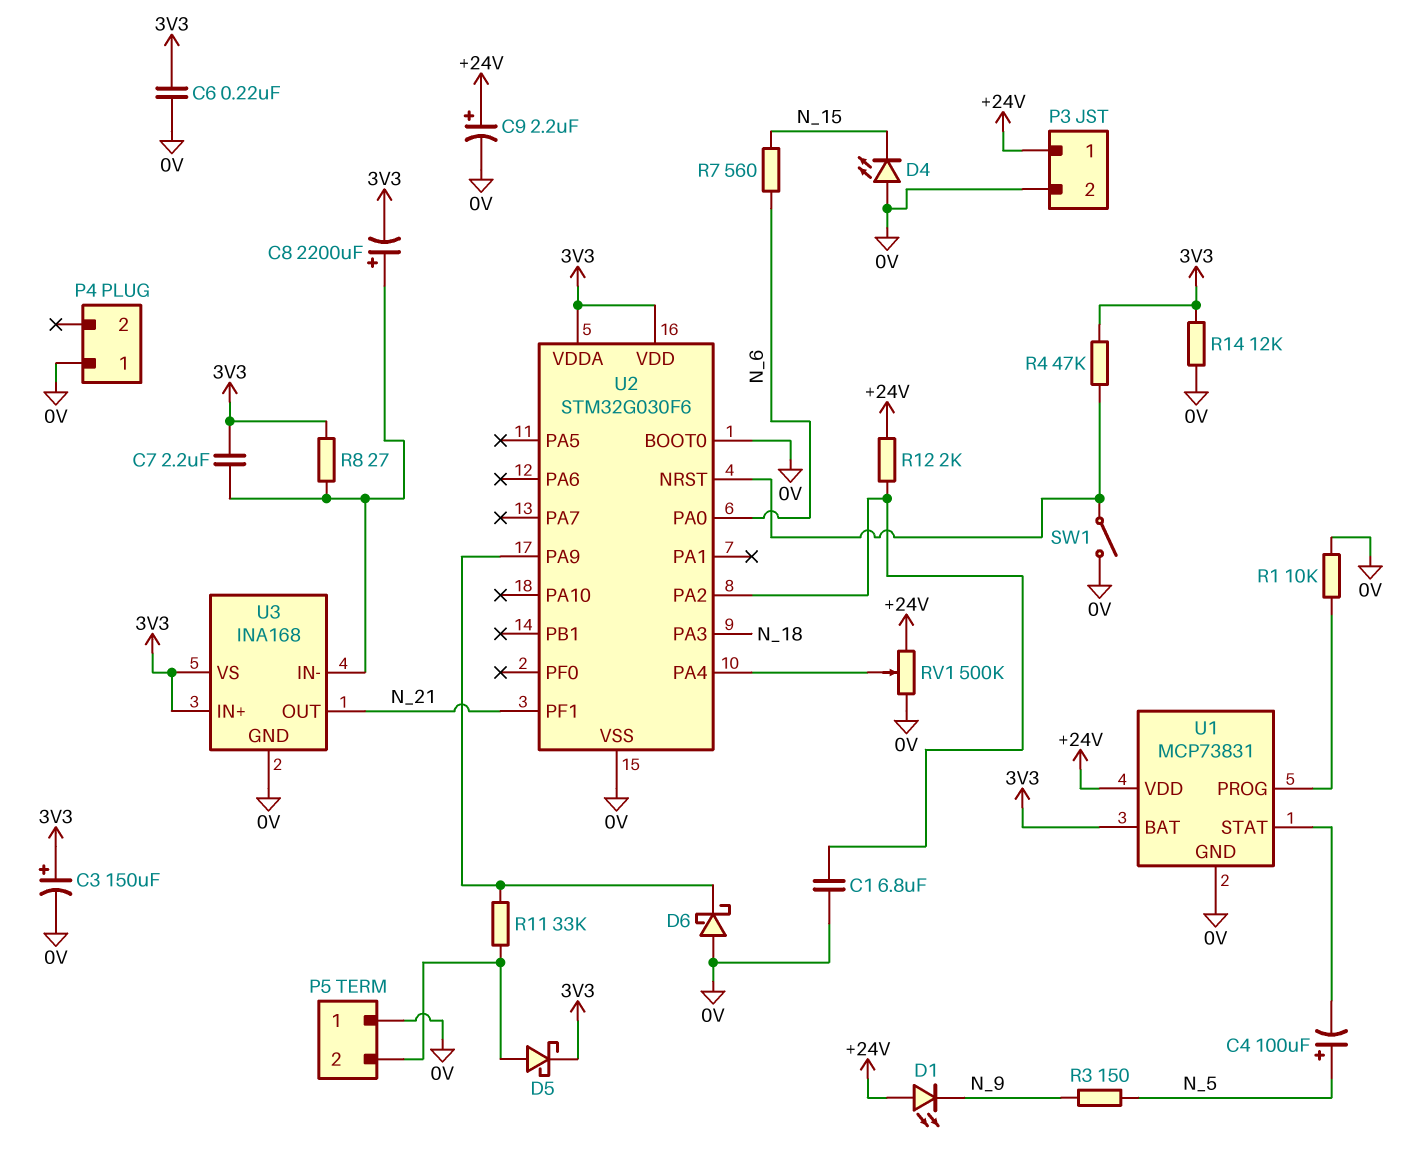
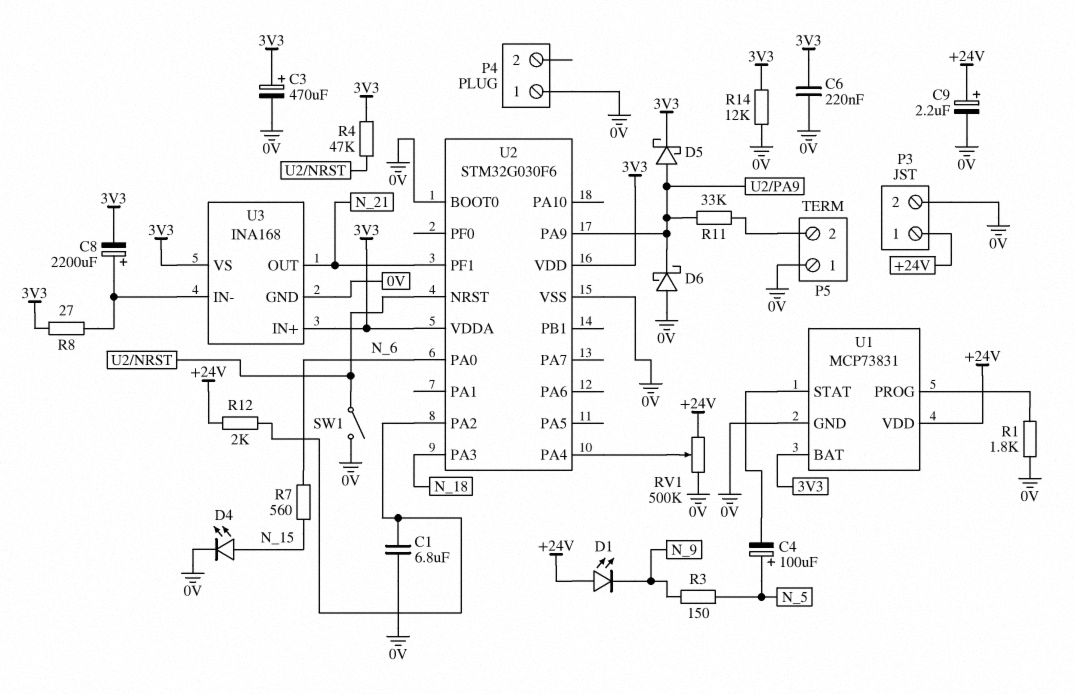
C3: 150uF (plus 3V3, minus 0V) -> 470uF (plus 3V3, minus 0V)
C7: 2.2uF (3V3, U3/IN-) -> none
D4: LED (A 0V, K N_15) -> LED (A N_15, K 0V)
D5: schottky (A P5/2, K 3V3) -> schottky (A U2/PA9, K 3V3)
R1: 10k (0V, U1/PROG) -> 1.8k (0V, U1/PROG)

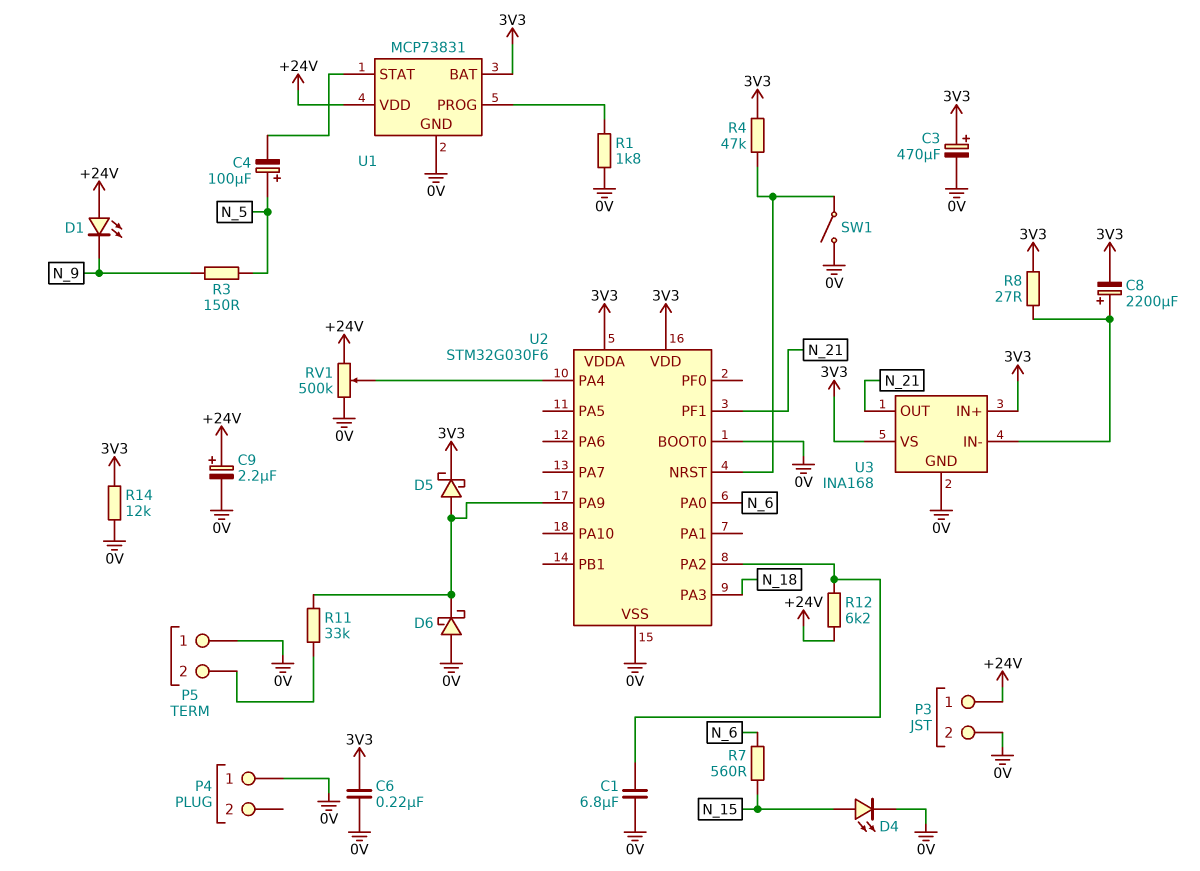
R12: 2k (+24V, U2/PA2) -> 6.2k (+24V, U2/PA2)

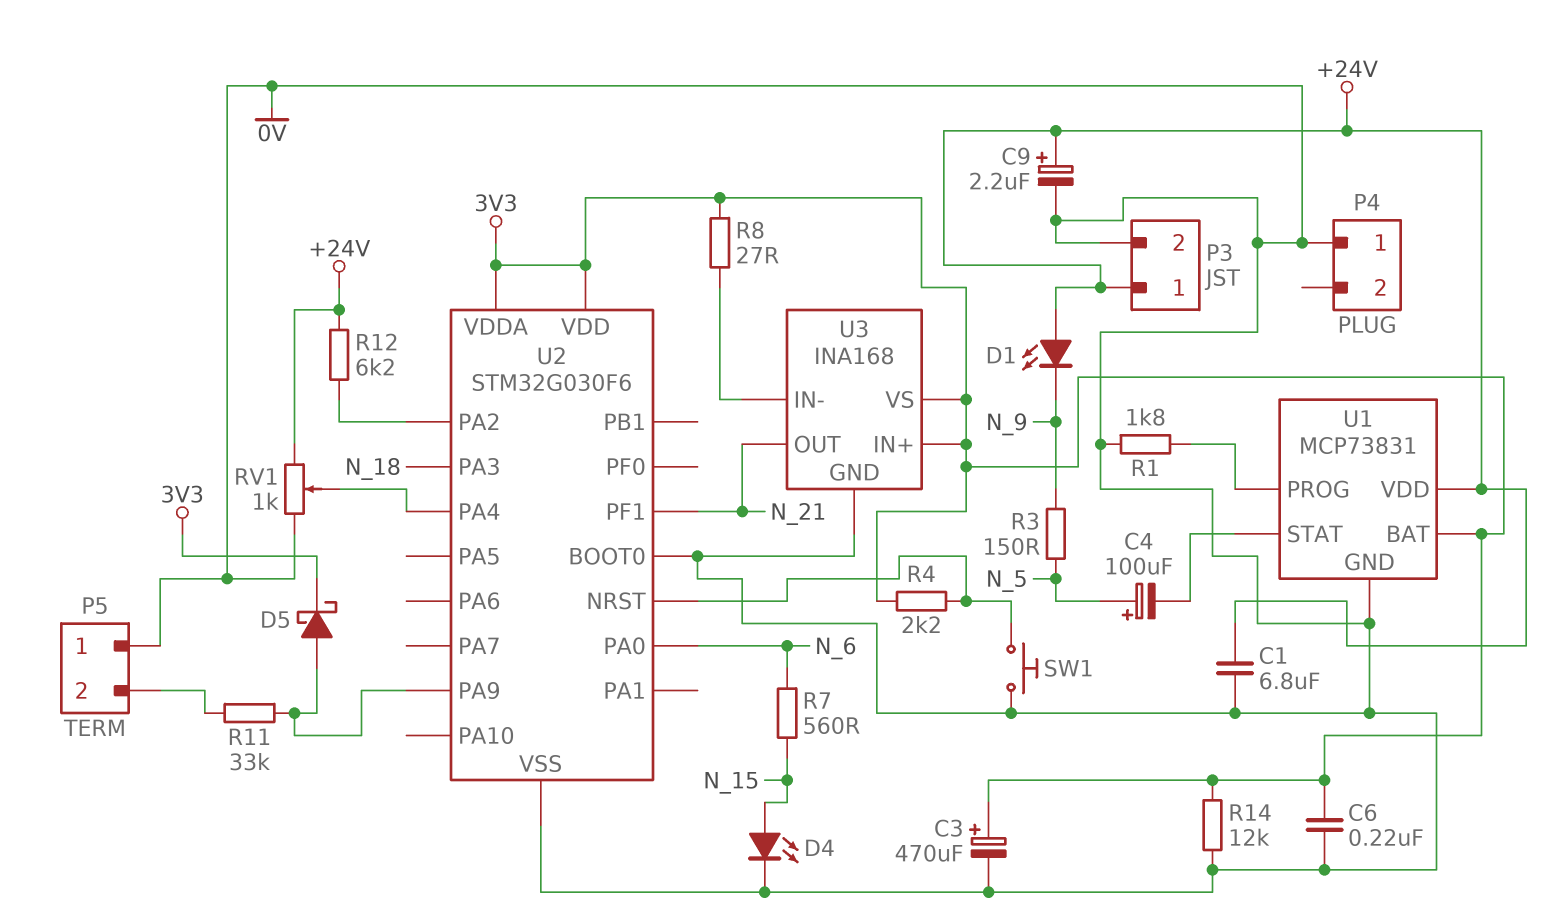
C1: 6.8uF (0V, U2/PA2) -> 6.8uF (+24V, 0V)
C8: 2200uF (plus U3/IN-, minus 3V3) -> none
D6: schottky (A 0V, K U2/PA9) -> none
R4: 47k (3V3, U2/NRST) -> 2.2k (3V3, U2/NRST)
RV1: 500k (+24V, 0V, wiper U2/PA4) -> 1k (+24V, 0V, wiper U2/PA4)
SW1: switch (0V, U2/NRST) -> button (0V, U2/NRST)

